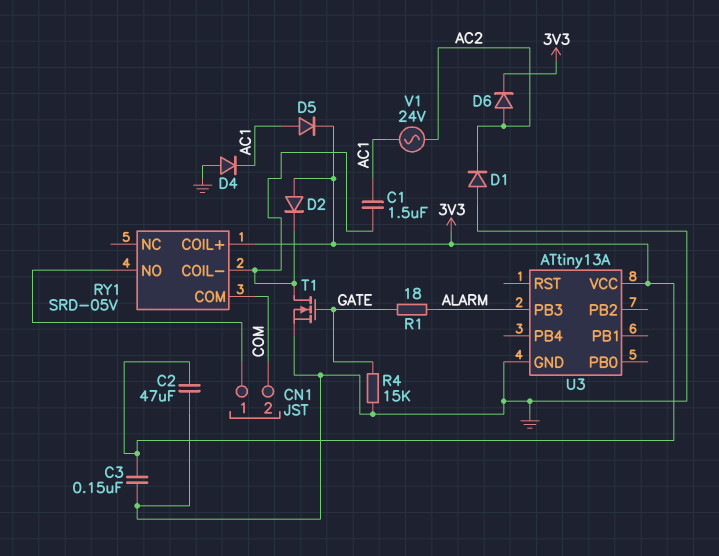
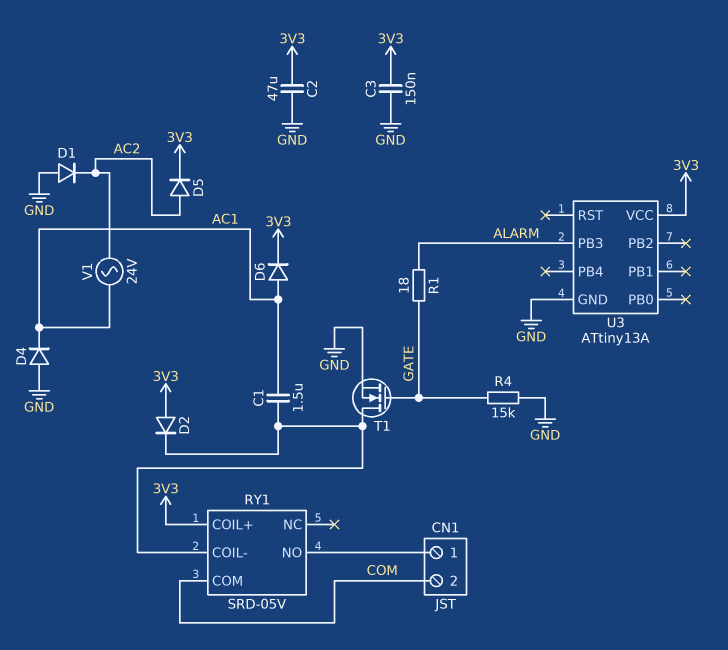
D5: diode (A AC1, K 3V3) -> diode (A AC2, K 3V3)
D6: diode (A AC2, K 3V3) -> diode (A AC1, K 3V3)

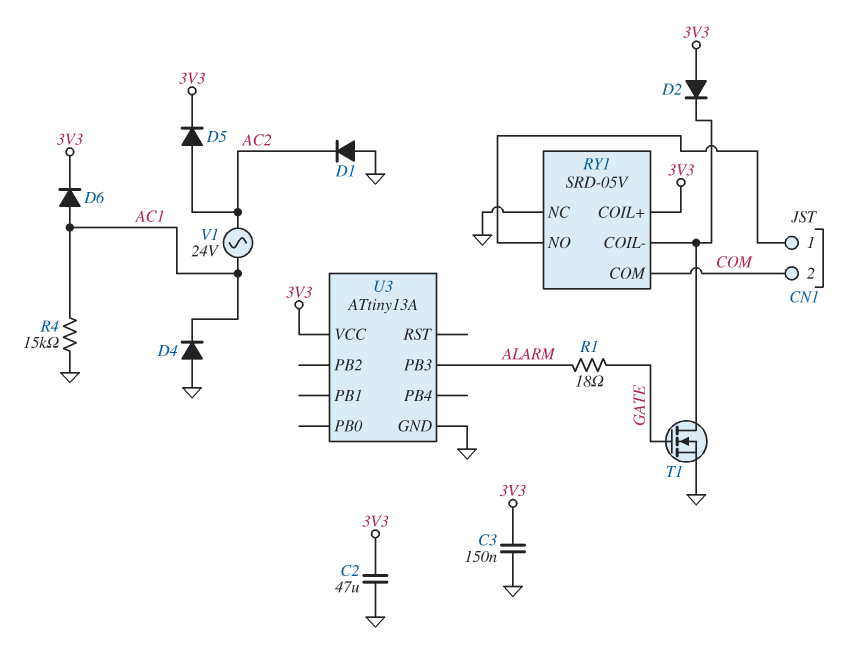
C1: 1.5uF (AC1, RY1/COIL-) -> none
R4: 15k (GATE, GND) -> 15k (AC1, GND)
RY1 pin NC: none -> GND

